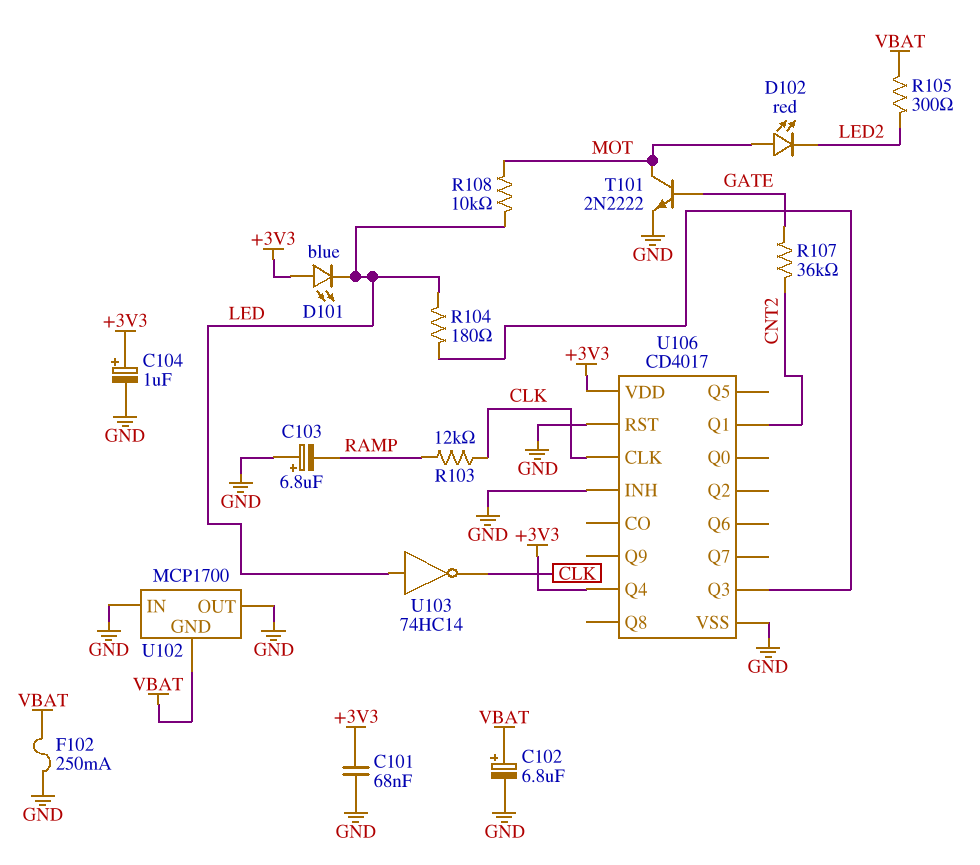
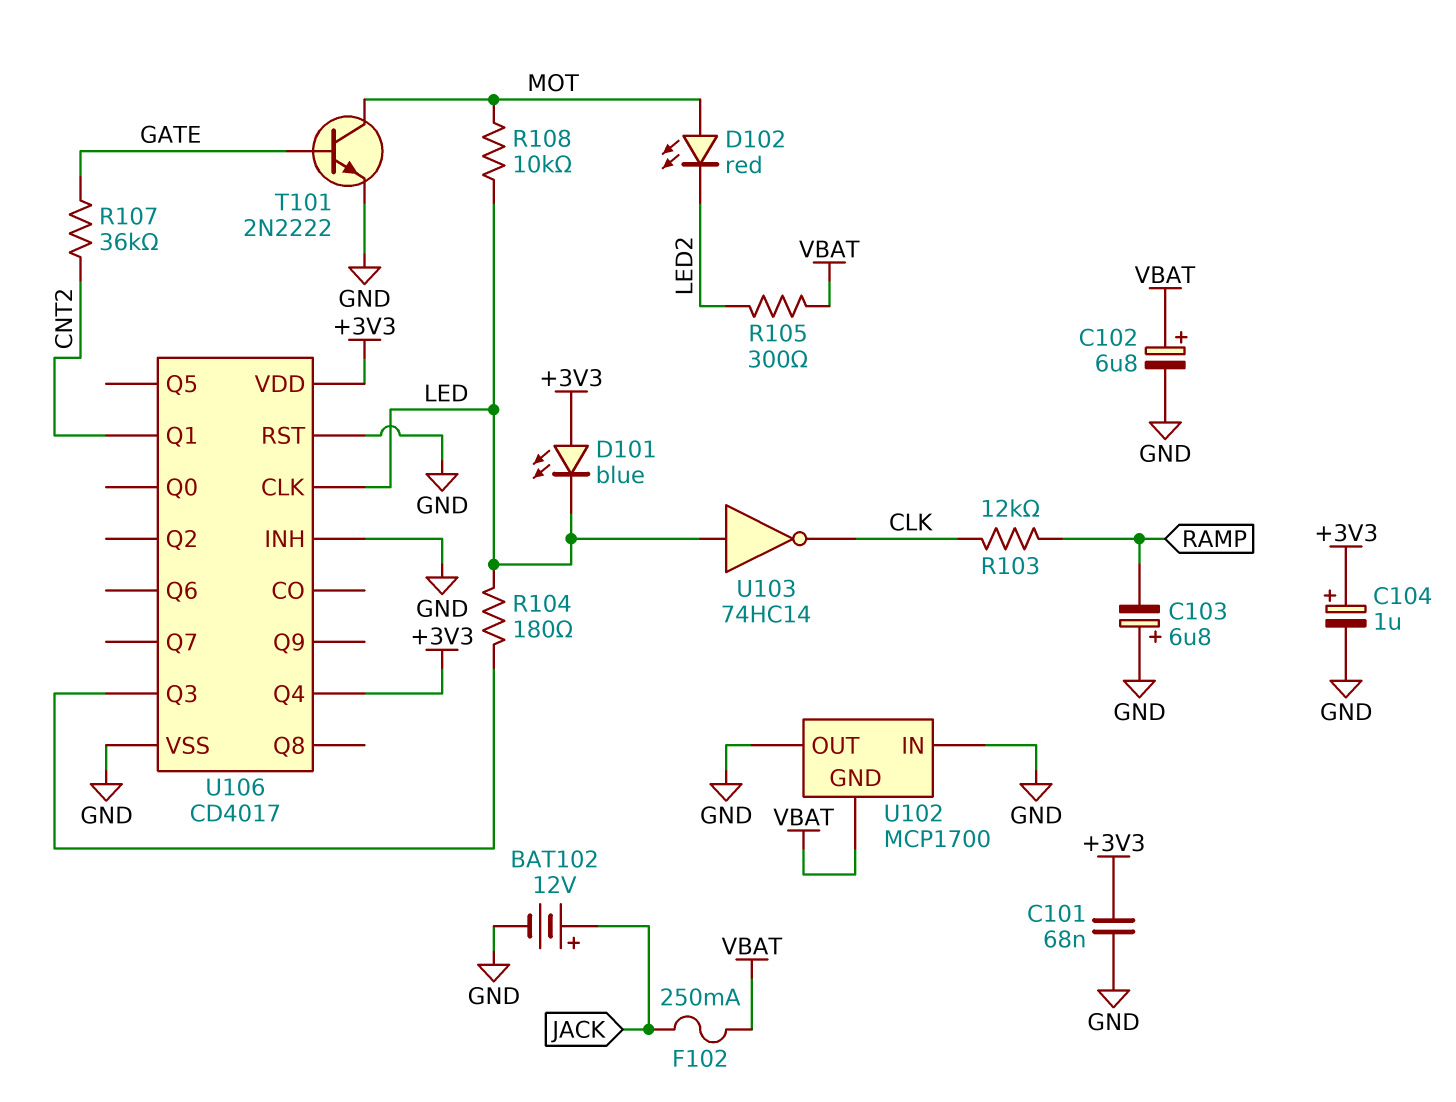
BAT102: none -> 12V (plus JACK, minus GND)
F102: 250mA (GND, VBAT) -> 250mA (JACK, VBAT)
U106 pin CLK: CLK -> LED

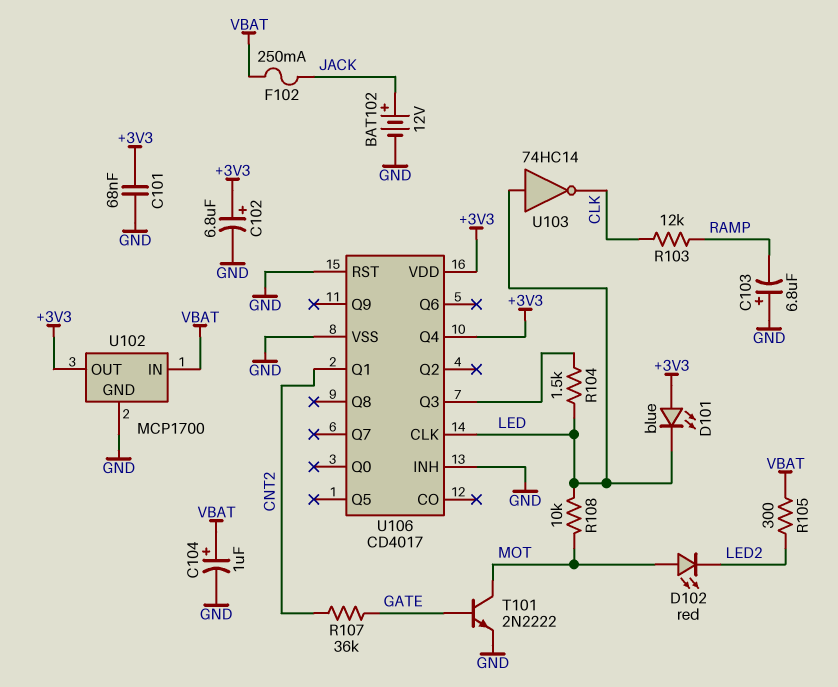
C102: 6.8uF (plus VBAT, minus GND) -> 6.8uF (plus +3V3, minus GND)
C104: 1uF (plus +3V3, minus GND) -> 1uF (plus VBAT, minus GND)
R104: 180 (LED, U106/Q3) -> 1.5k (LED, U106/Q3)
U102 pin GND: VBAT -> GND
U102 pin IN: GND -> VBAT
U102 pin OUT: GND -> +3V3

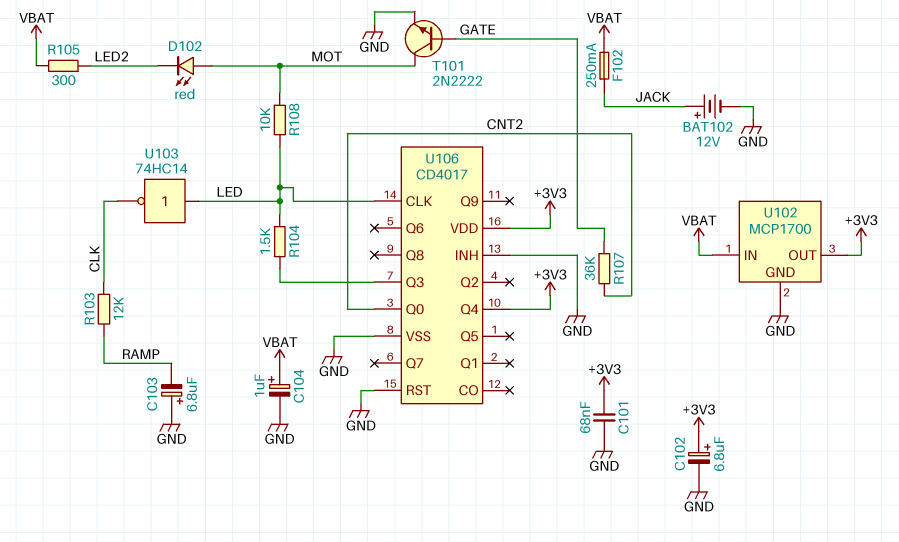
D101: LED blue (A +3V3, K LED) -> none
U106 pin Q0: none -> CNT2
U106 pin Q1: CNT2 -> none

